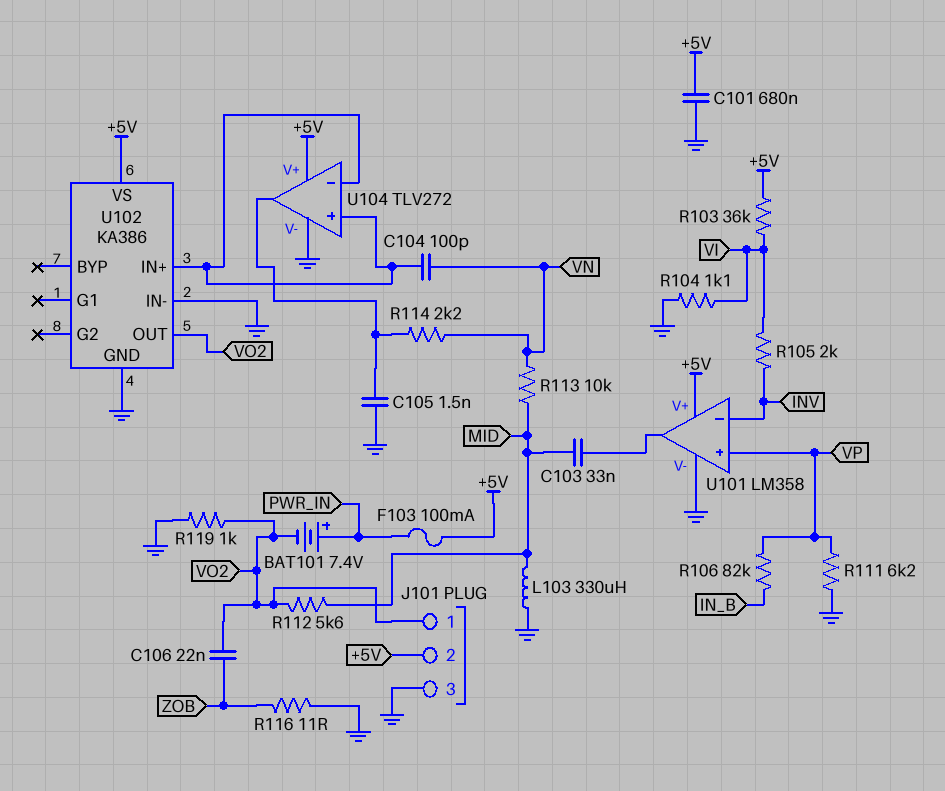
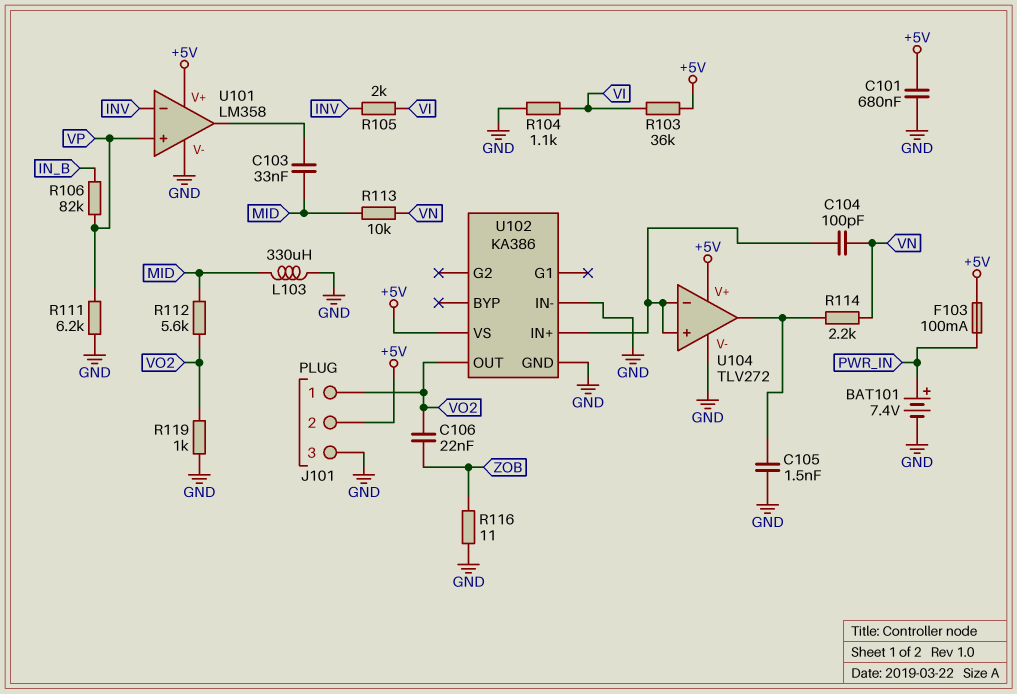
BAT101: 7.4V (plus PWR_IN, minus VO2) -> 7.4V (plus PWR_IN, minus GND)

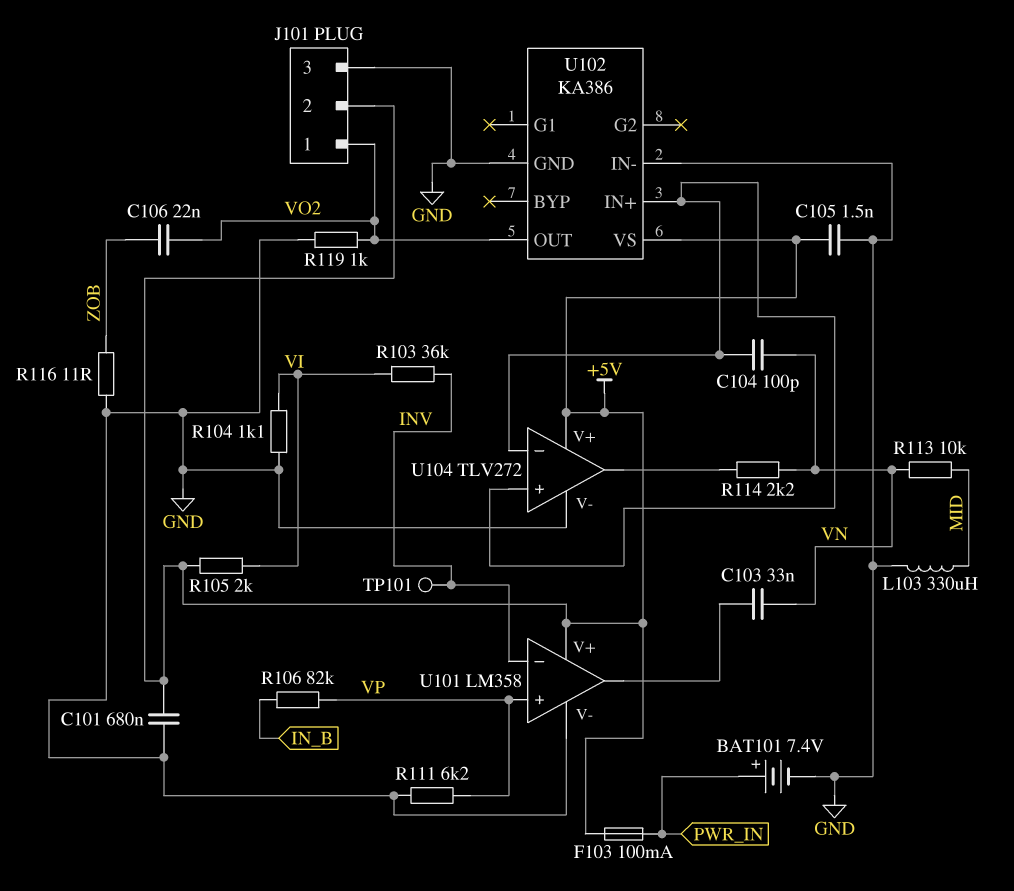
C103: 33nF (MID, U101/out) -> 33nF (U101/out, VN)
C105: 1.5nF (GND, U104/out) -> 1.5nF (+5V, GND)
R103: 36k (+5V, VI) -> 36k (INV, VI)
R105: 2k (INV, VI) -> 2k (+5V, VI)
R112: 5.6k (MID, VO2) -> none
TP101: none -> test point (INV)

